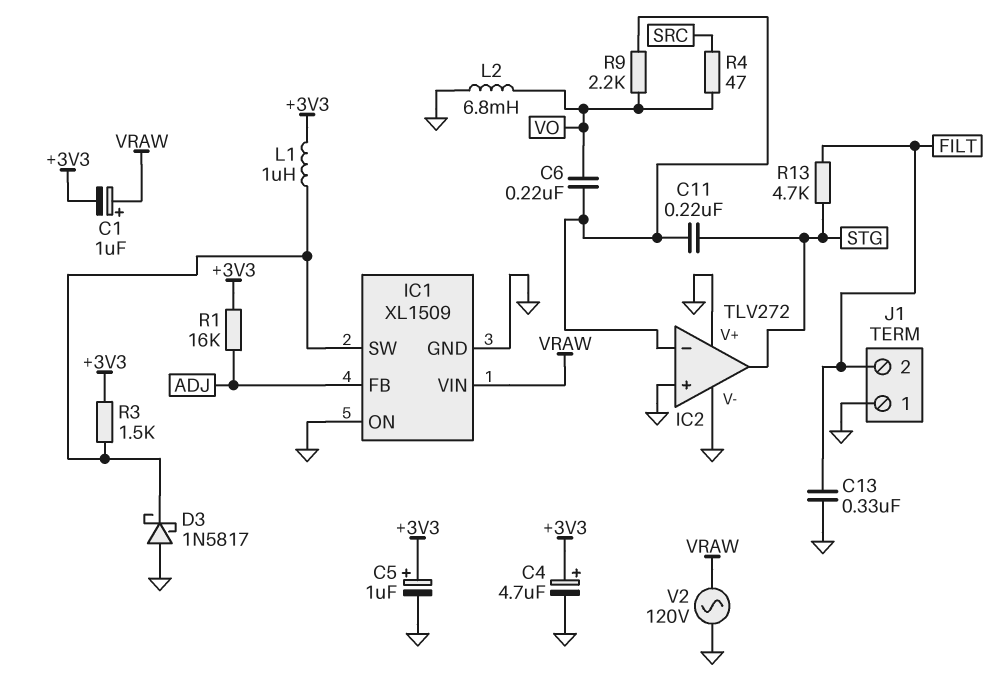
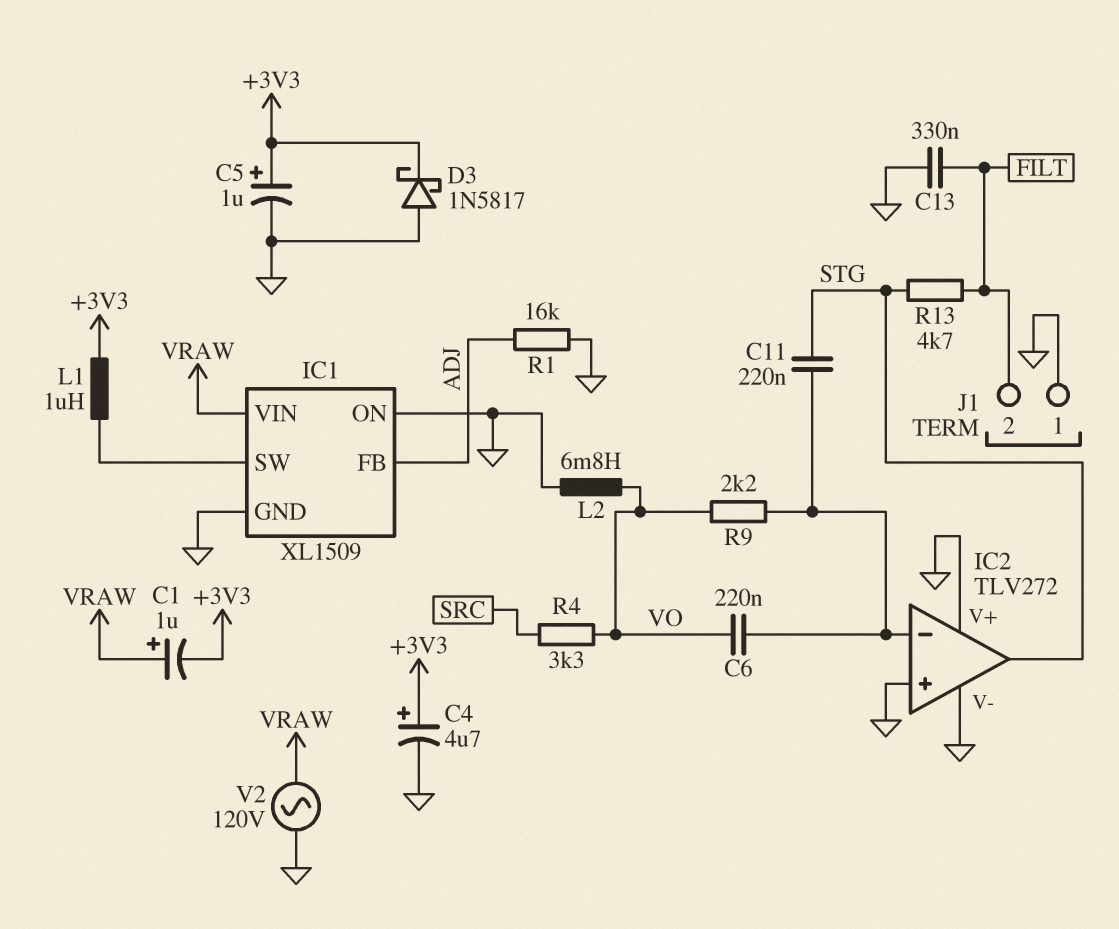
D3: schottky 1N5817 (A GND, K IC1/SW) -> schottky 1N5817 (A GND, K +3V3)
R1: 16k (+3V3, ADJ) -> 16k (ADJ, GND)
R3: 1.5k (+3V3, IC1/SW) -> none
R4: 47 (SRC, VO) -> 3.3k (SRC, VO)

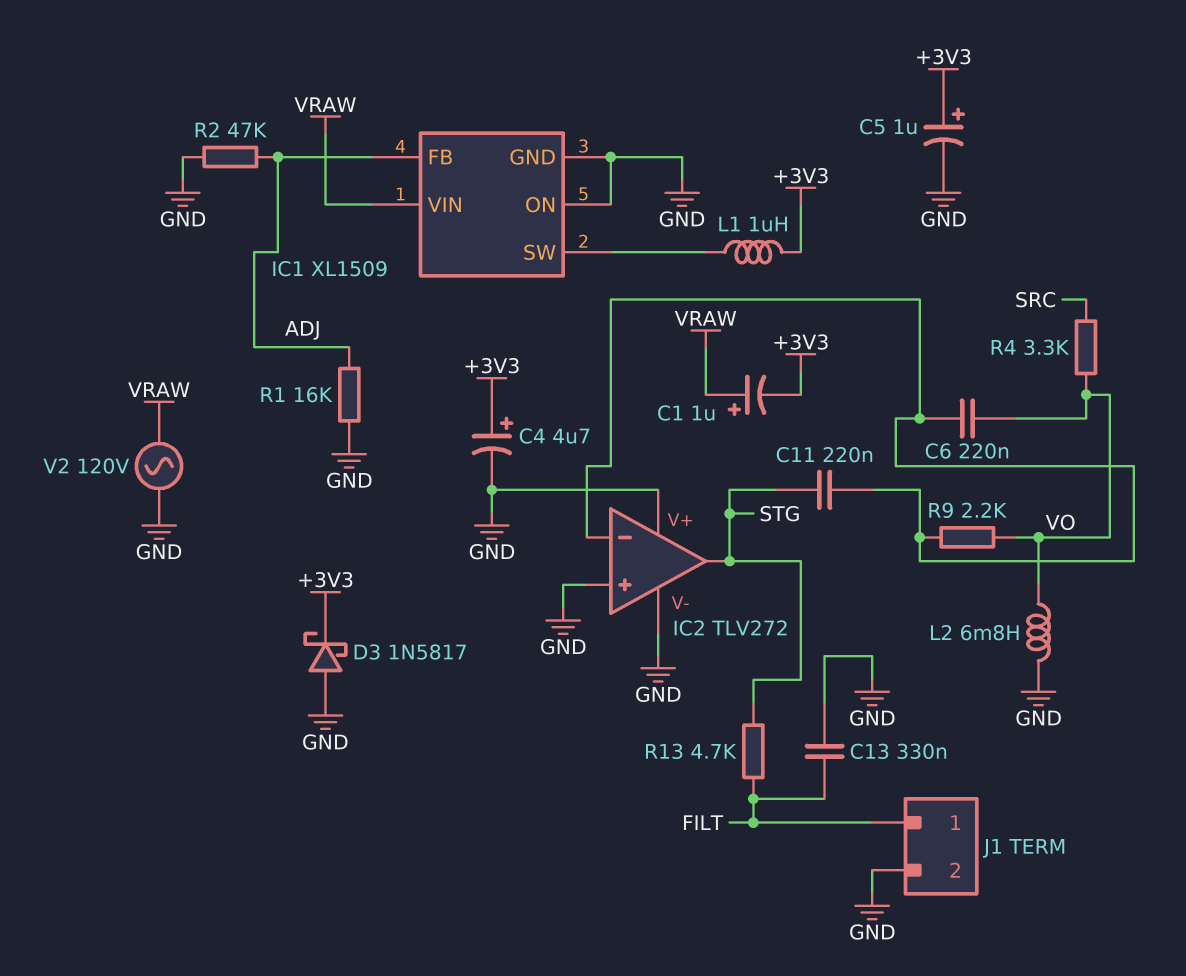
J1 pin 1: GND -> FILT
J1 pin 2: FILT -> GND
R2: none -> 47k (ADJ, GND)

